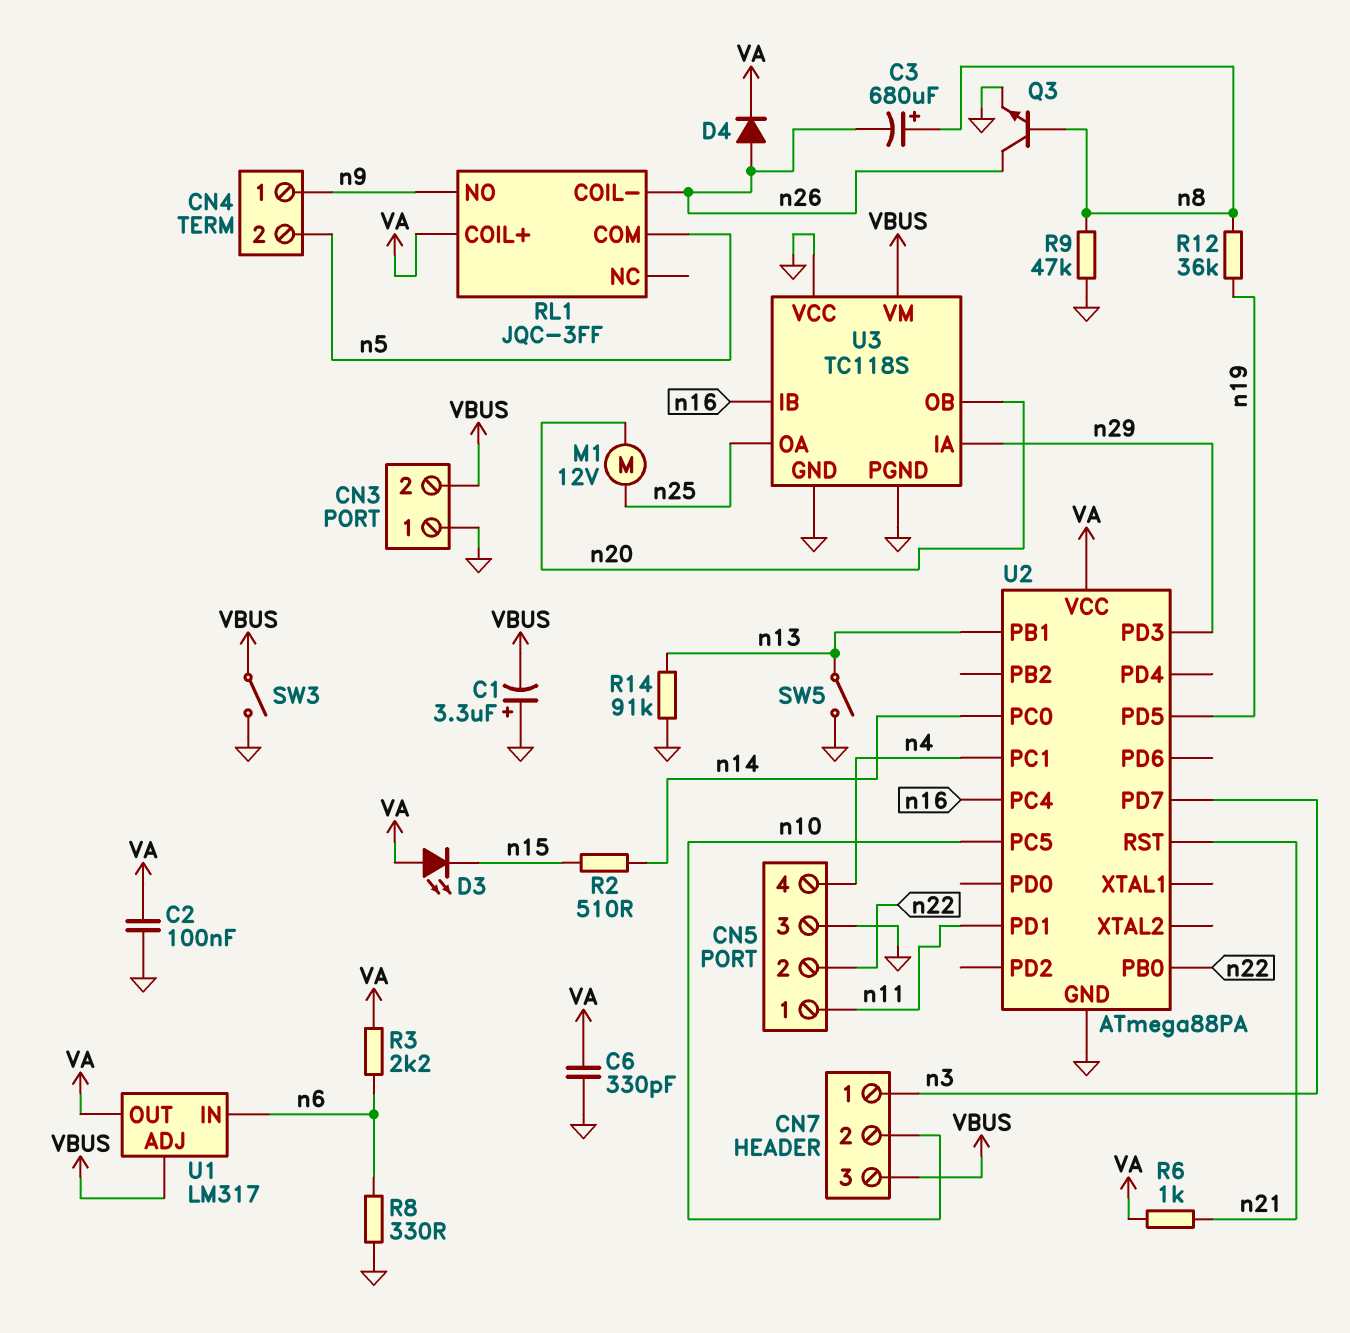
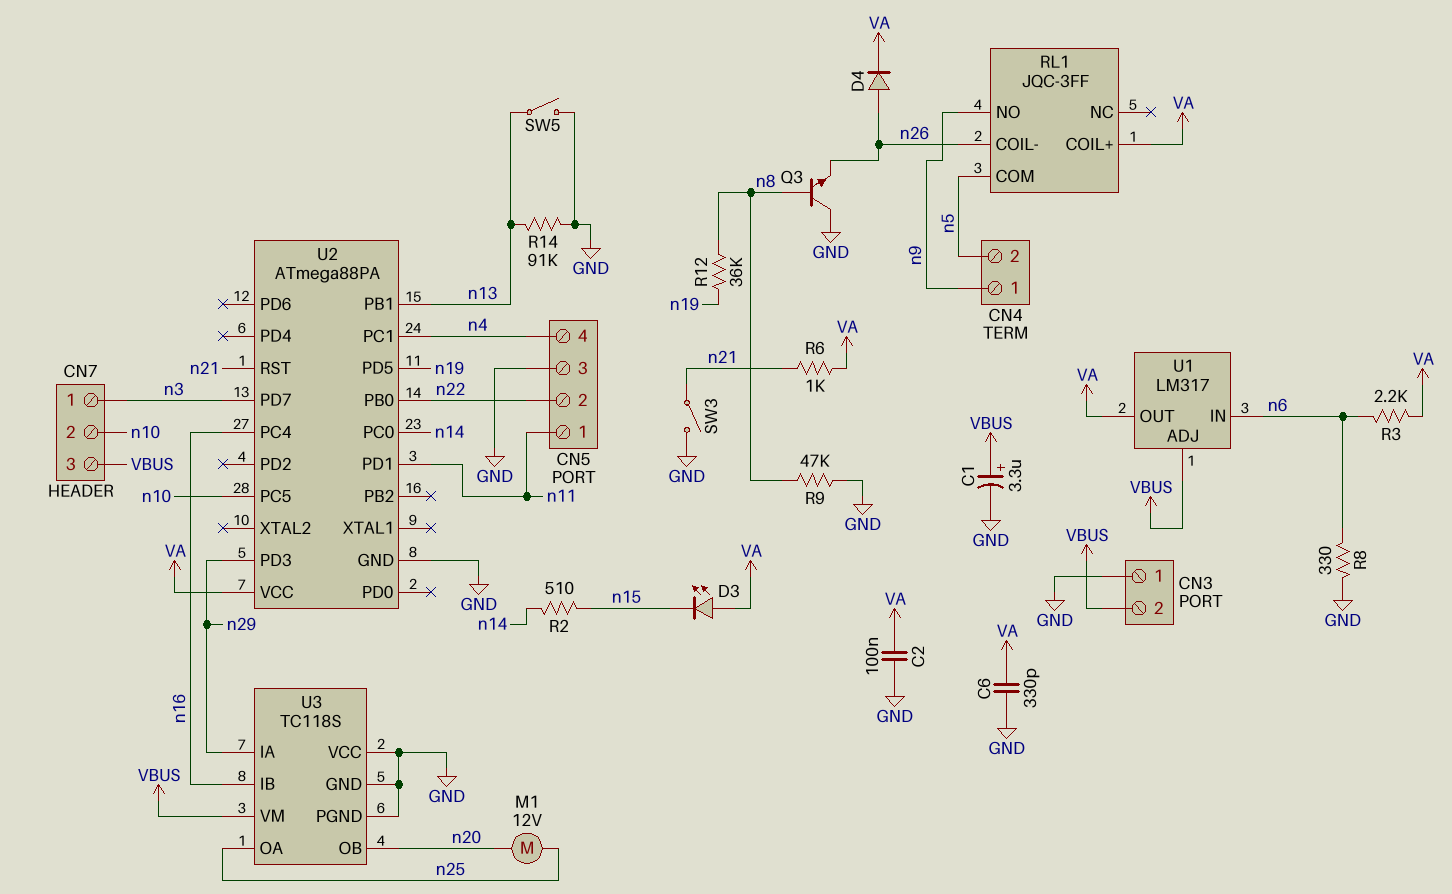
C1: 3.3uF (plus GND, minus VBUS) -> 3.3uF (plus VBUS, minus GND)
C3: 680uF (plus n8, minus n26) -> none
Q3: NPN (B n8, C n26, E GND) -> NPN (B n8, C GND, E n26)
SW3: switch (GND, VBUS) -> switch (GND, n21)

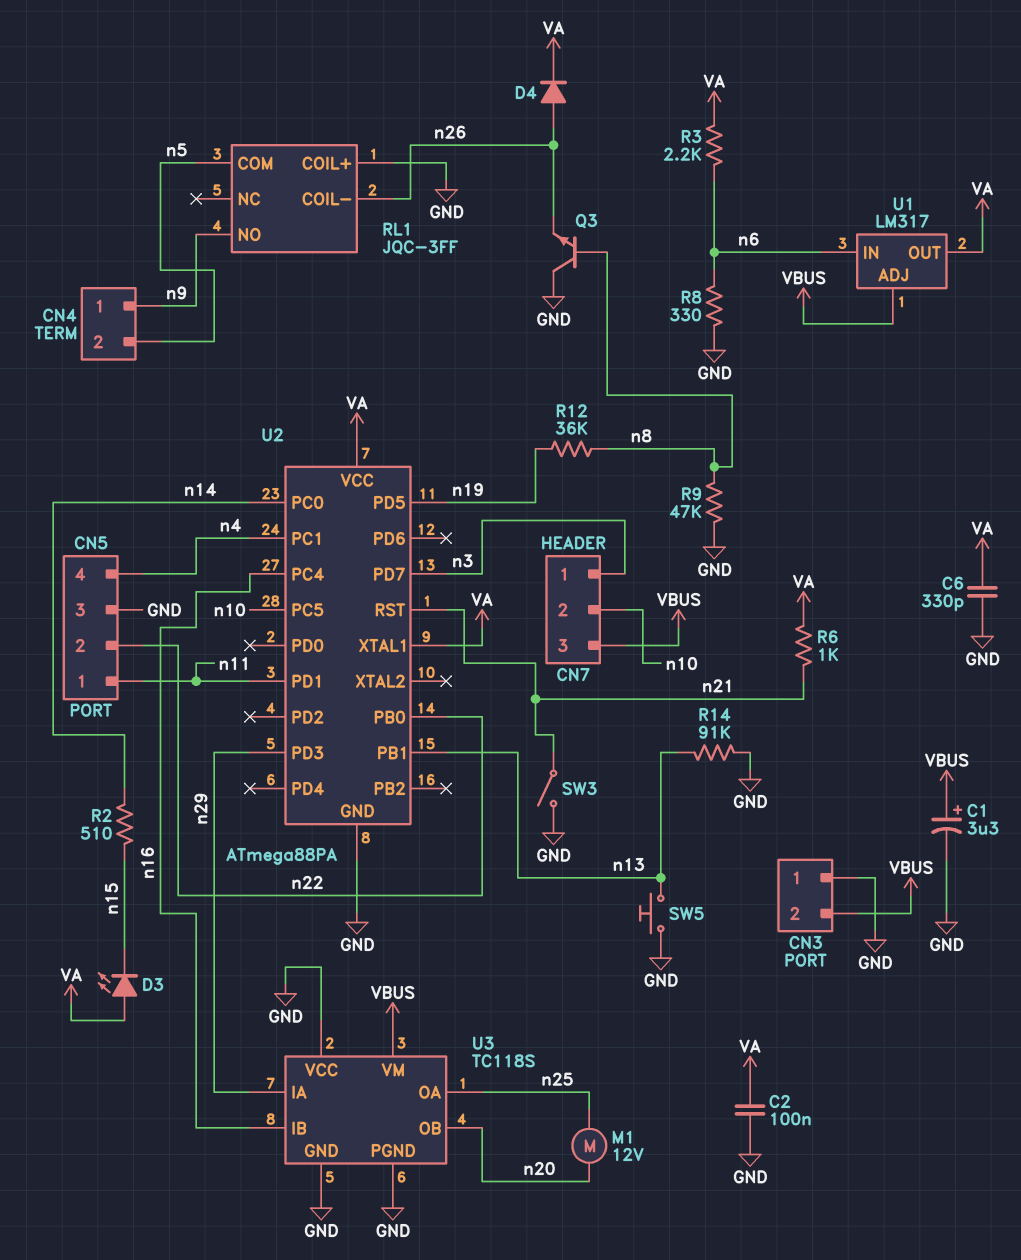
RL1 pin COIL+: VA -> GND
SW5: switch (GND, n13) -> button (GND, n13)
U2 pin XTAL1: none -> VA

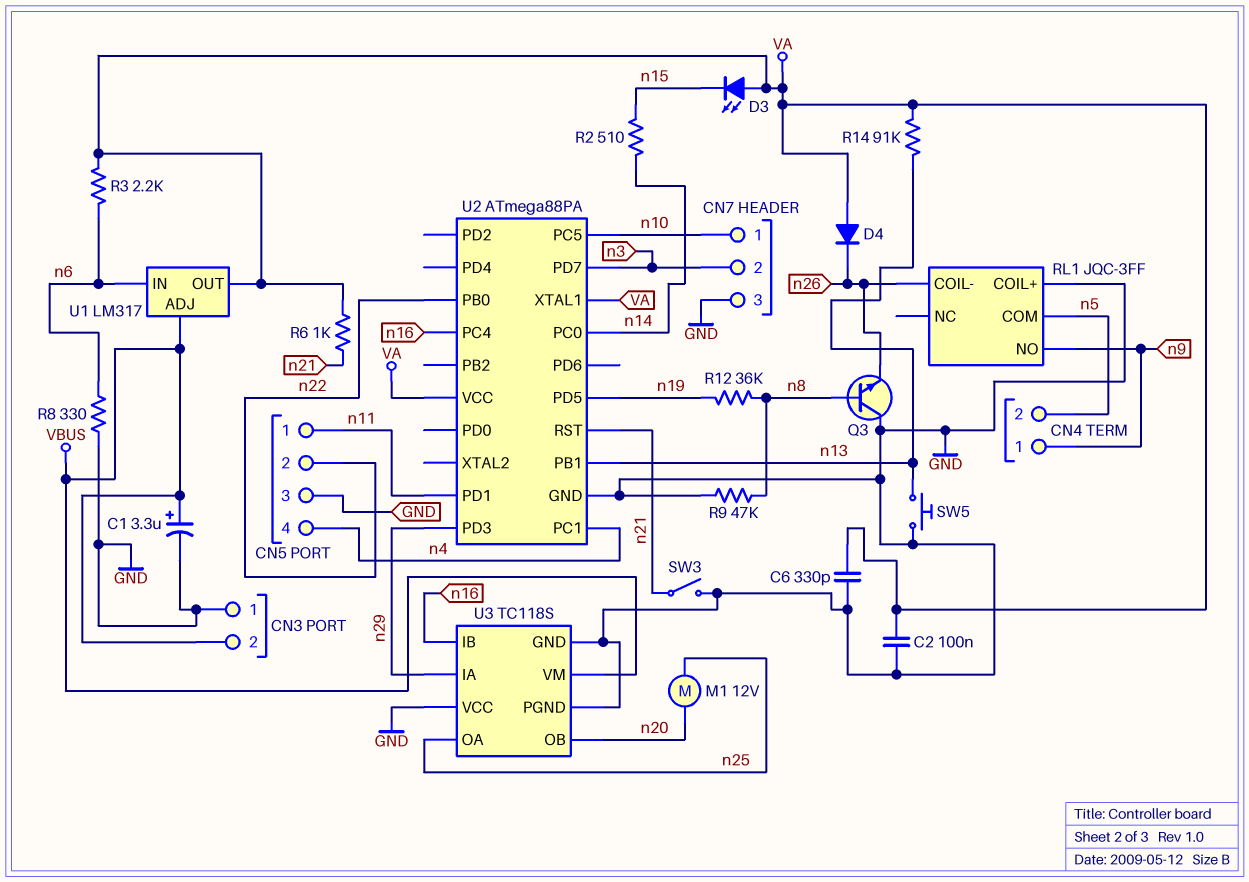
CN7 pin 1: n3 -> n10
CN7 pin 2: n10 -> n3
CN7 pin 3: VBUS -> GND
D4: diode (A n26, K VA) -> diode (A VA, K n26)
R14: 91k (GND, n13) -> 91k (VA, n13)

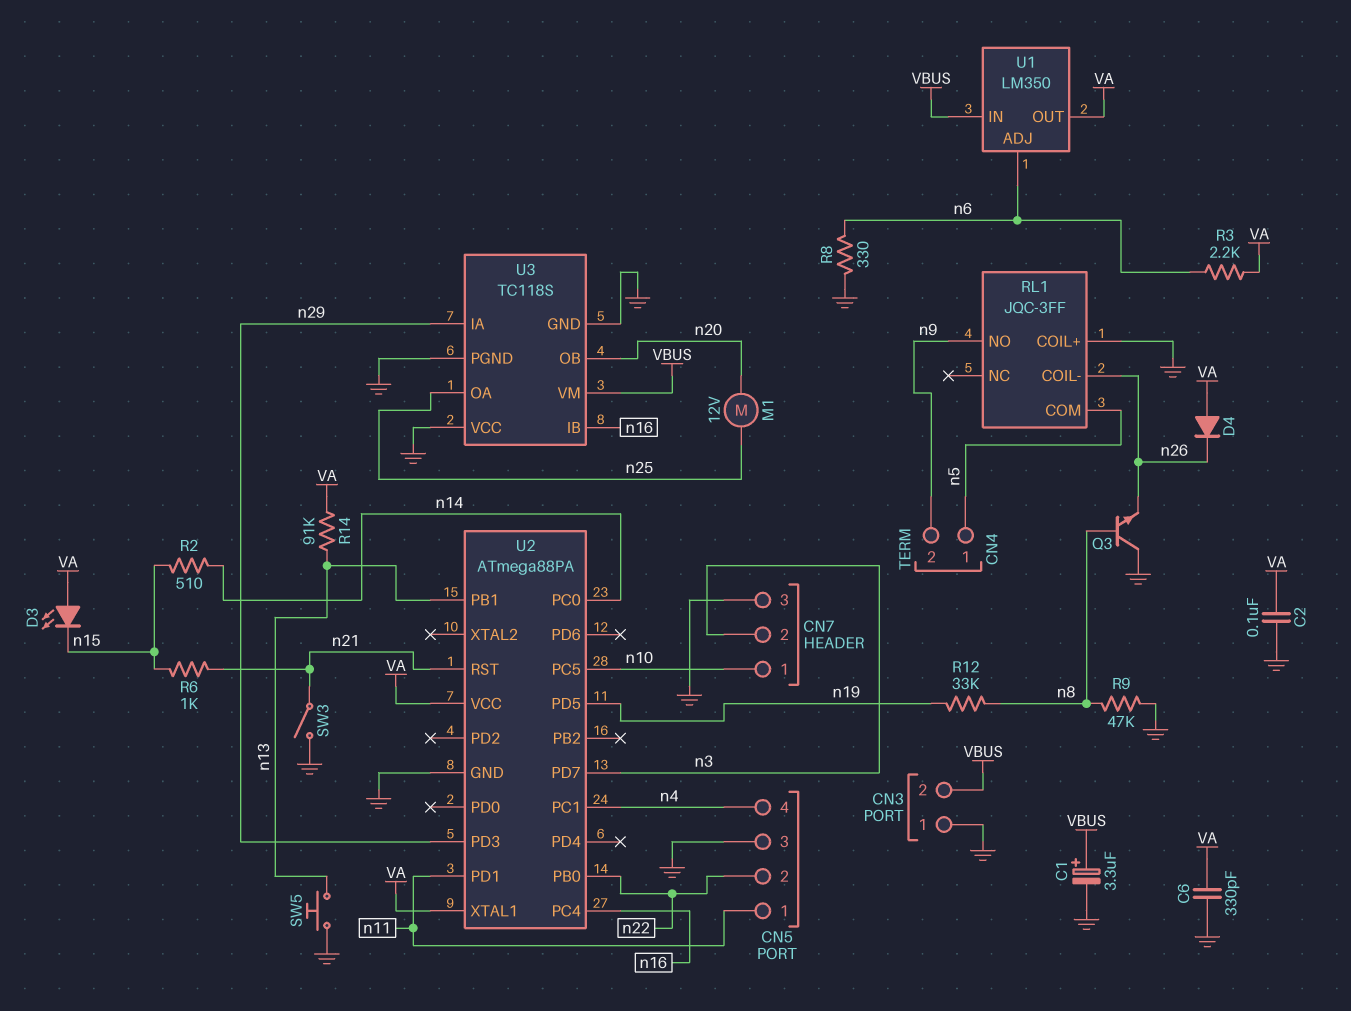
CN4 pin 1: n9 -> n5
CN4 pin 2: n5 -> n9
R6: 1k (VA, n21) -> 1k (n15, n21)
R12: 36k (n8, n19) -> 33k (n8, n19)
U1: LM317 -> LM350
U1 pin ADJ: VBUS -> n6
U1 pin IN: n6 -> VBUS

